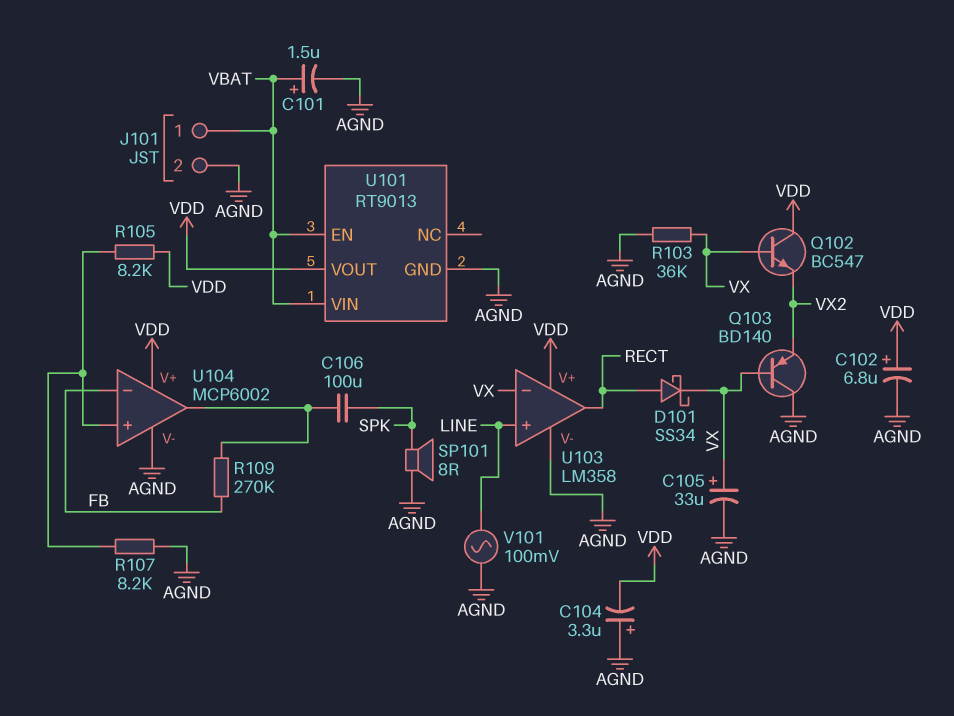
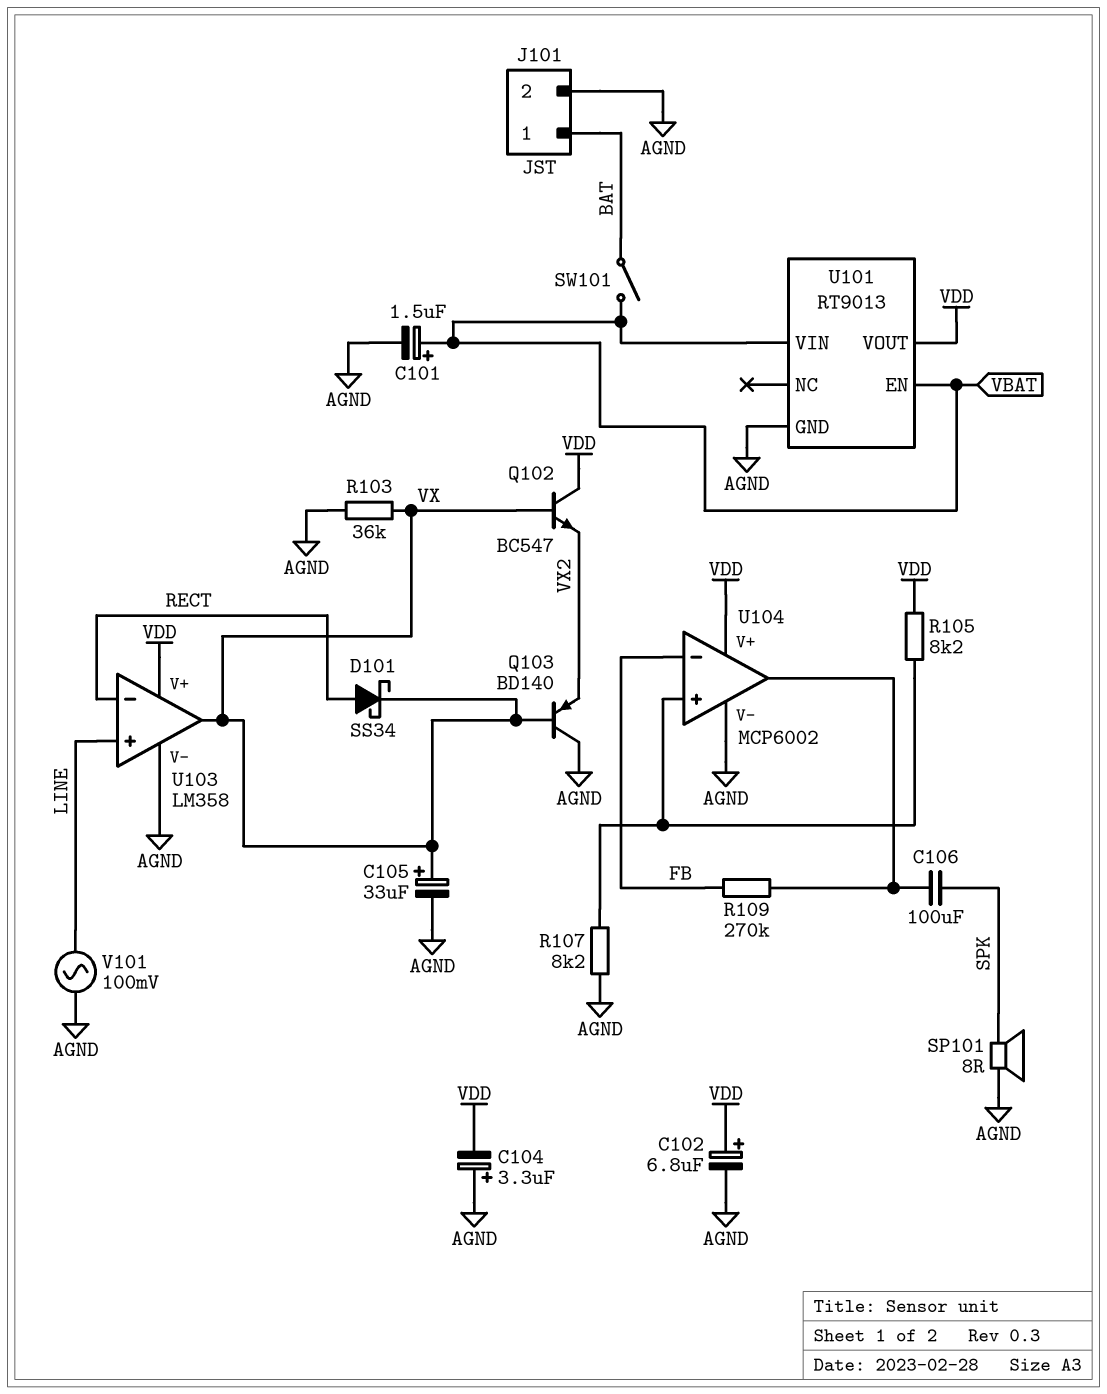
J101 pin 1: VBAT -> BAT
SW101: none -> switch (BAT, VBAT)
U103 pin in-: VX -> RECT
U103 pin out: RECT -> VX

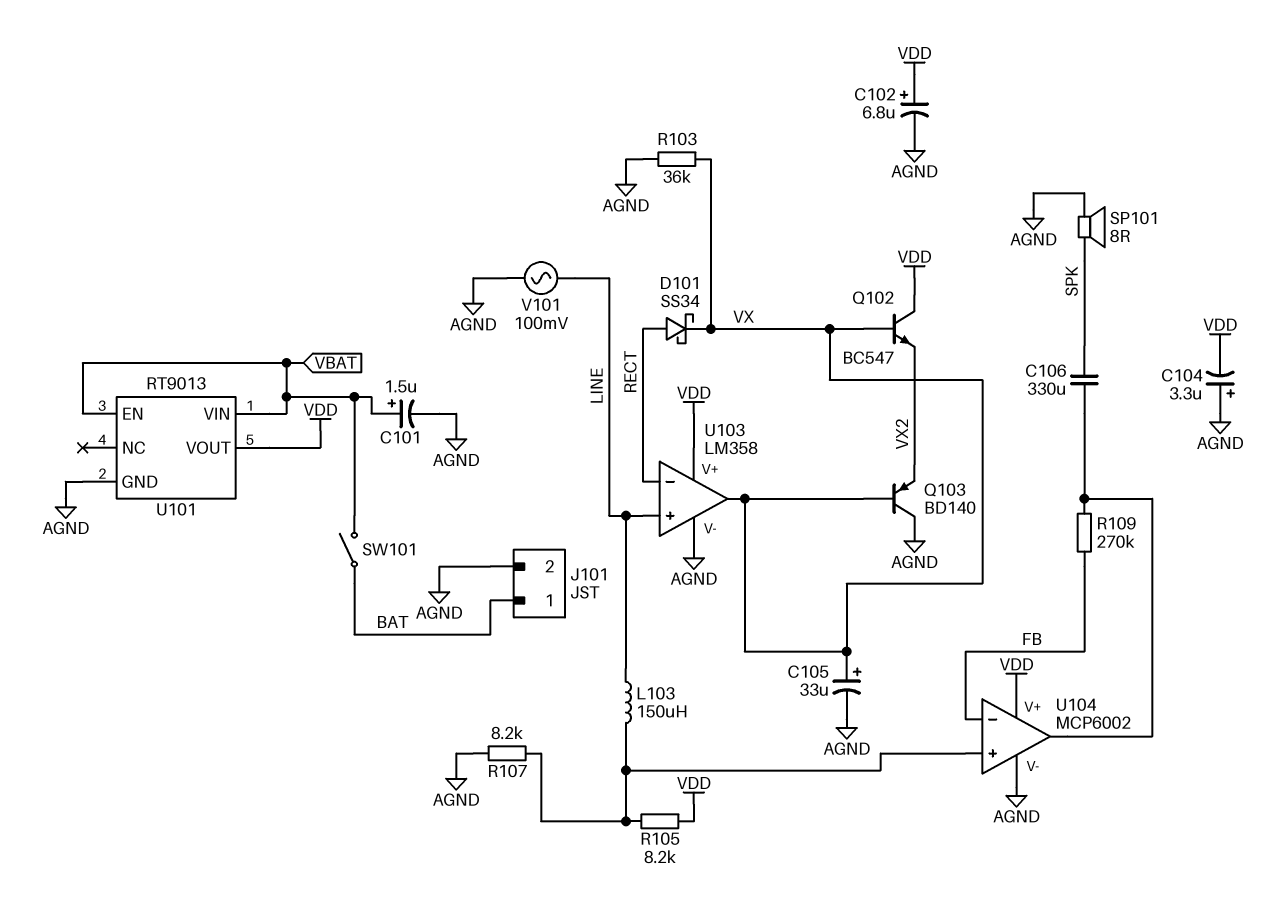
C106: 100uF (SPK, U104/out) -> 330uF (SPK, U104/out)
L103: none -> 150uH (LINE, U104/in+)

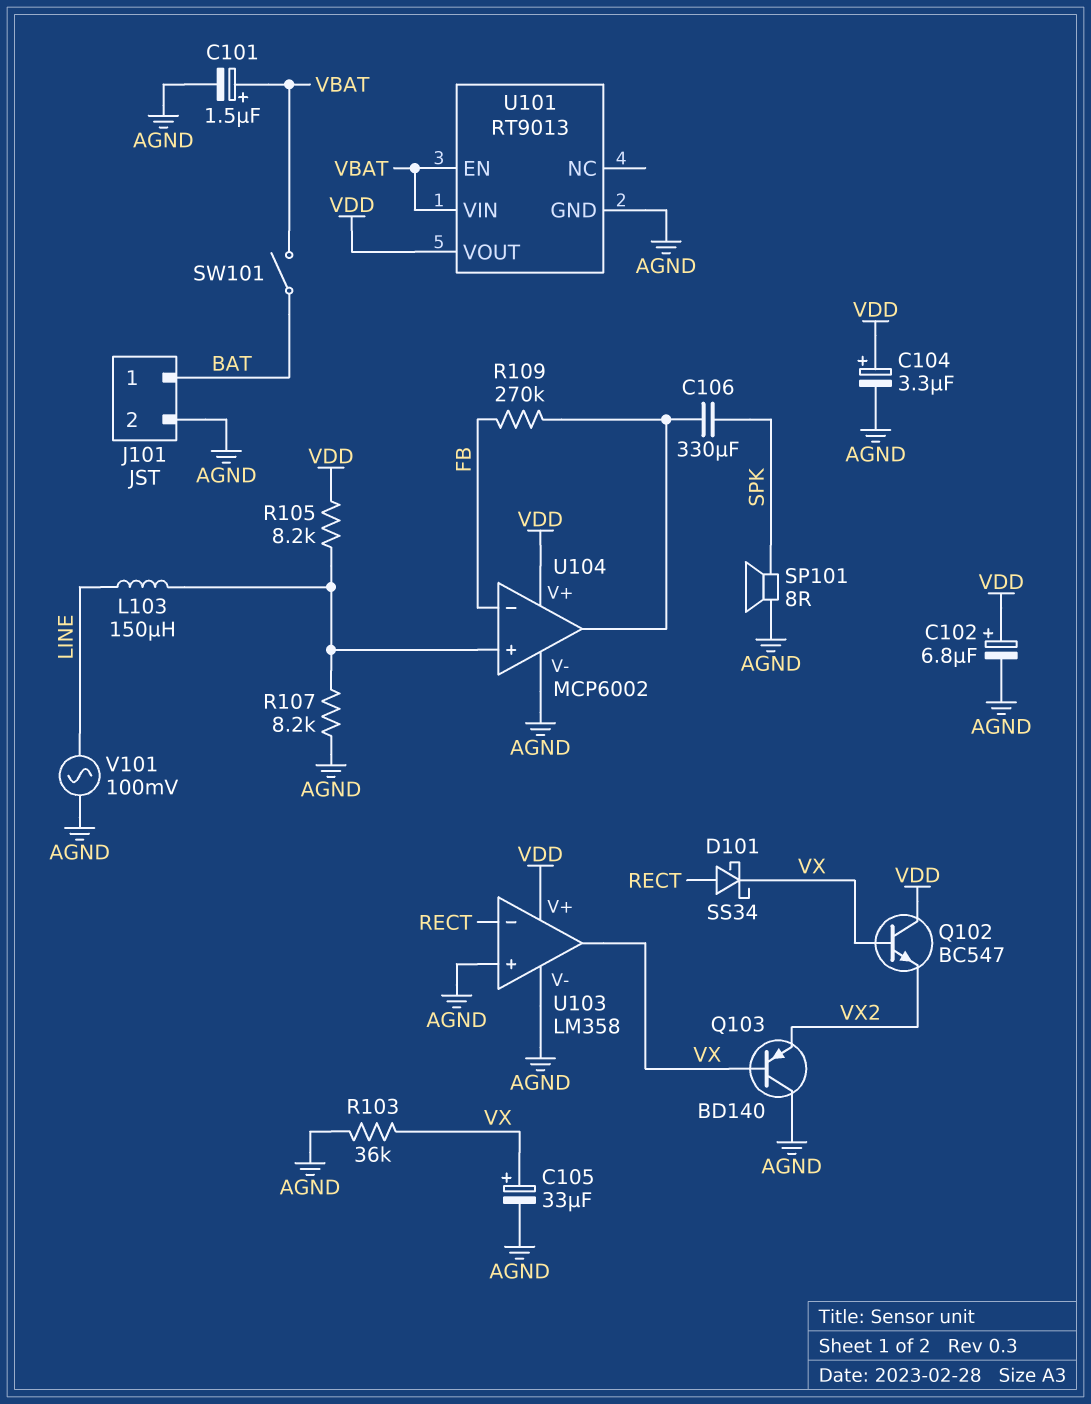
C104: 3.3uF (plus AGND, minus VDD) -> 3.3uF (plus VDD, minus AGND)
U103 pin in+: LINE -> AGND

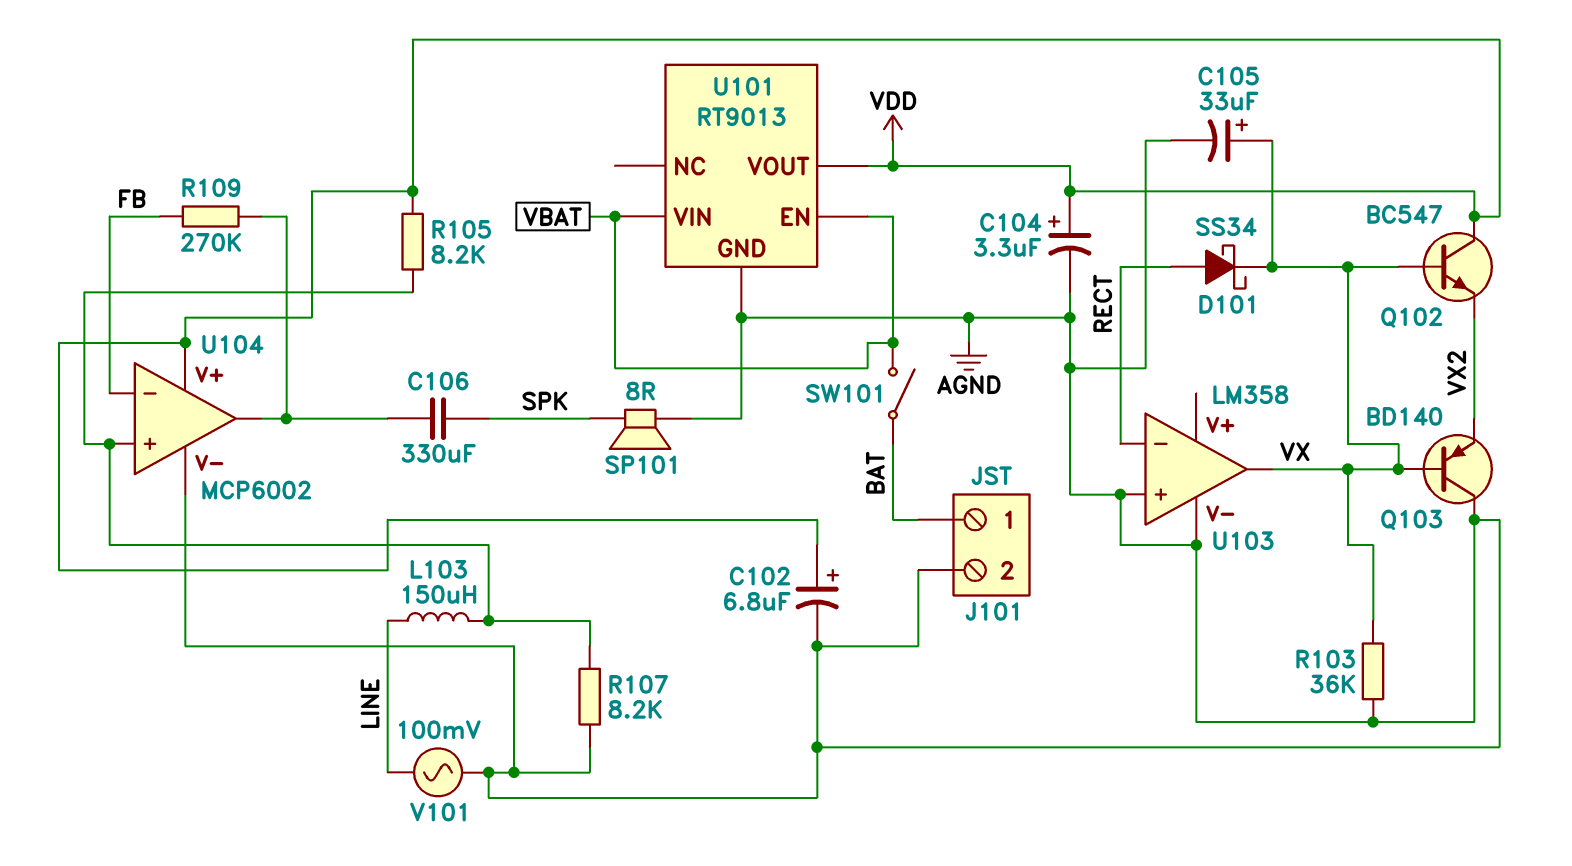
C101: 1.5uF (plus VBAT, minus AGND) -> none
U103 pin V+: VDD -> none

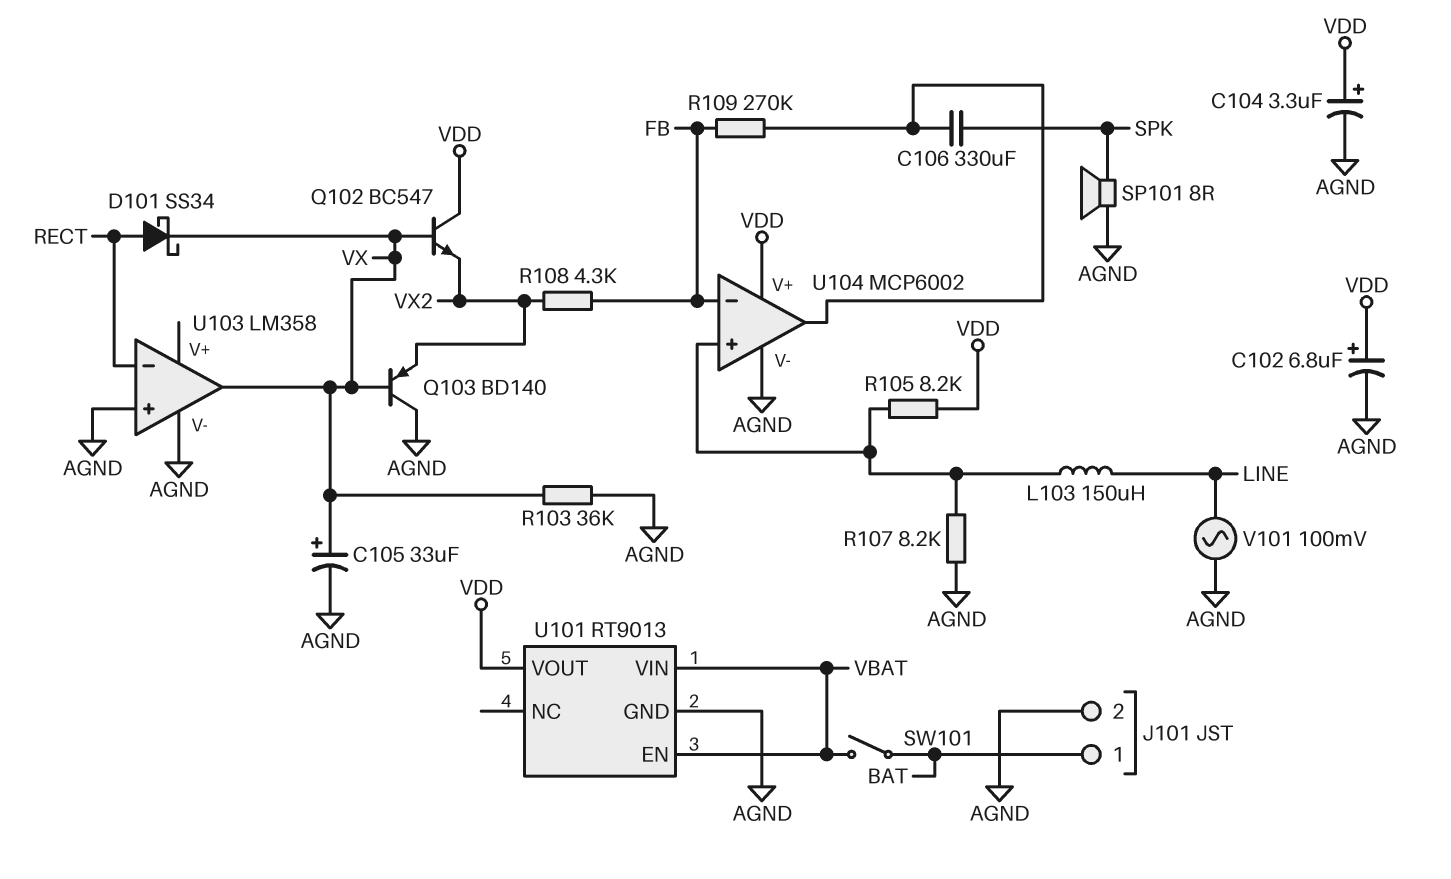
R108: none -> 4.3k (FB, VX2)

